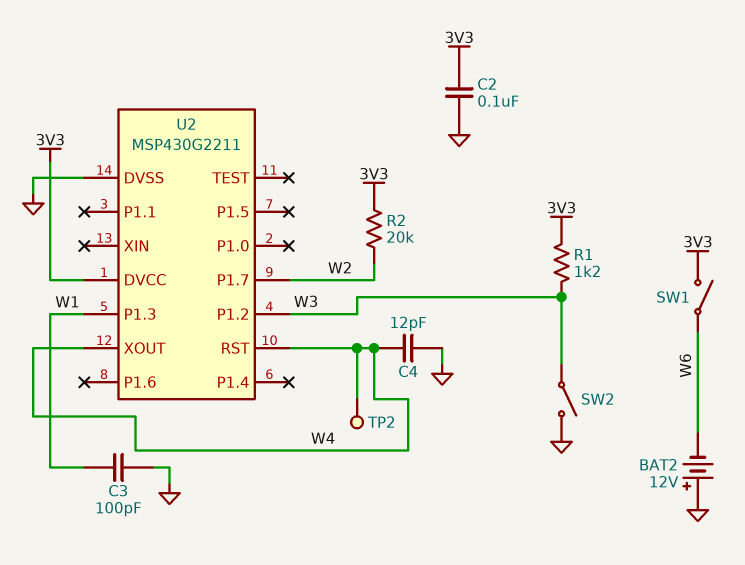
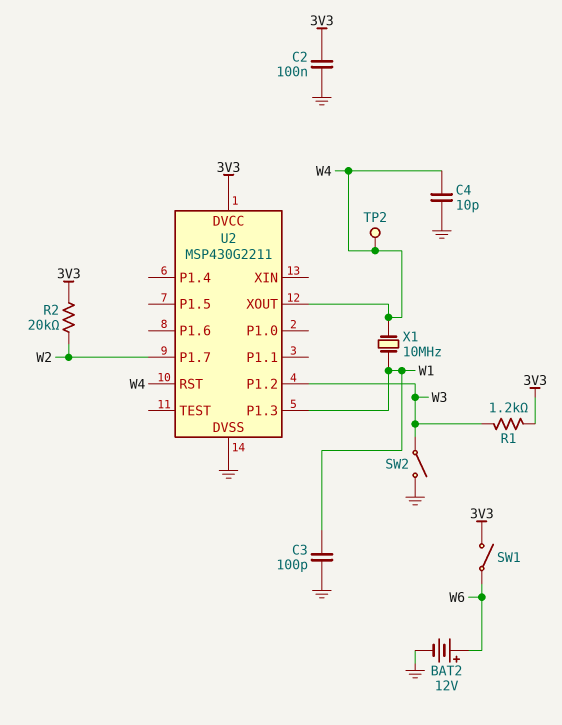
BAT2: 12V (plus GND, minus W6) -> 12V (plus W6, minus GND)
C4: 12pF (GND, W4) -> 10pF (GND, W4)
X1: none -> 10MHz (W1, W4)

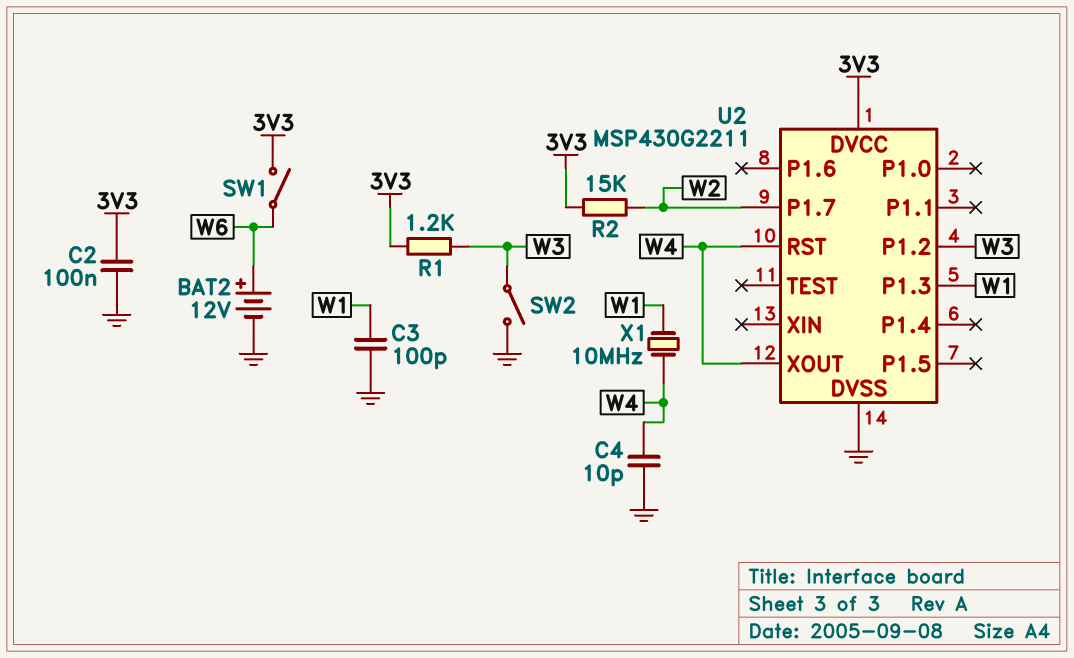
R2: 20k (3V3, W2) -> 15k (3V3, W2)
TP2: test point (W4) -> none

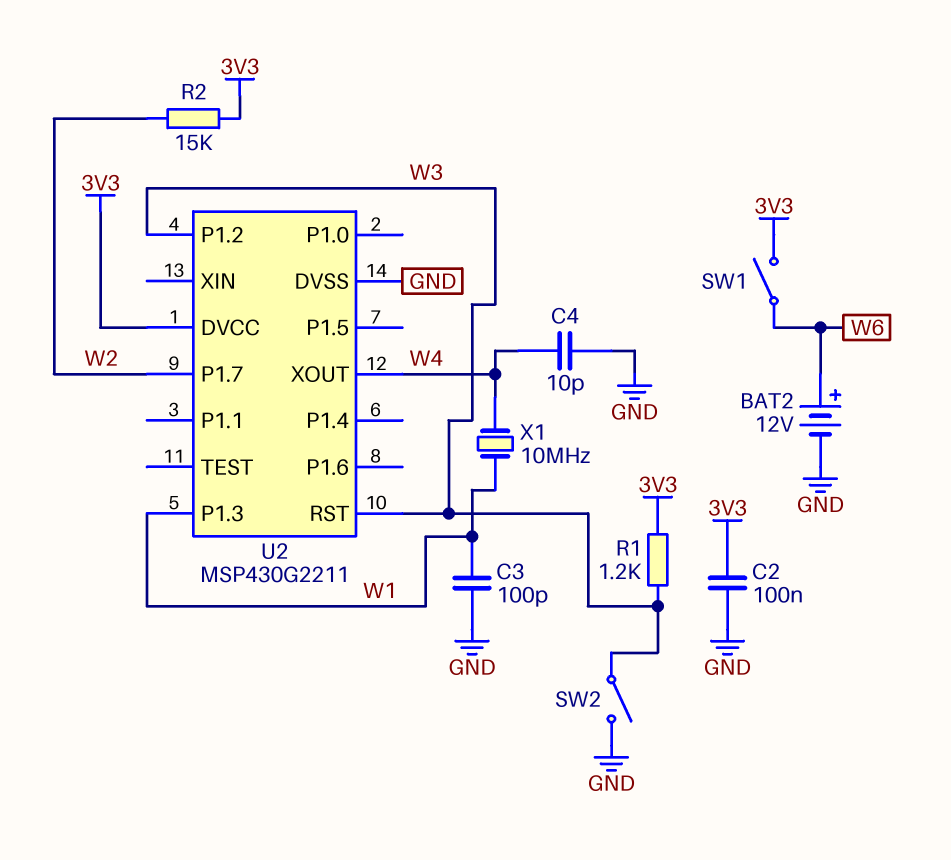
U2 pin RST: W4 -> W3

